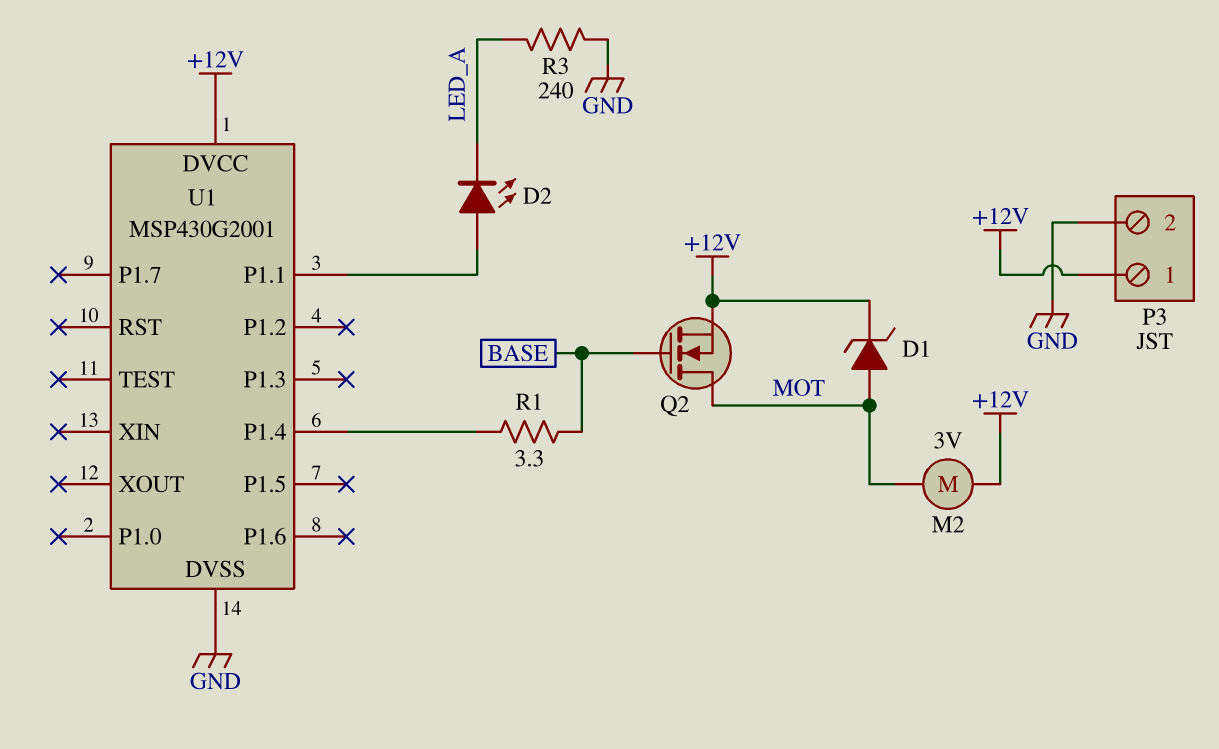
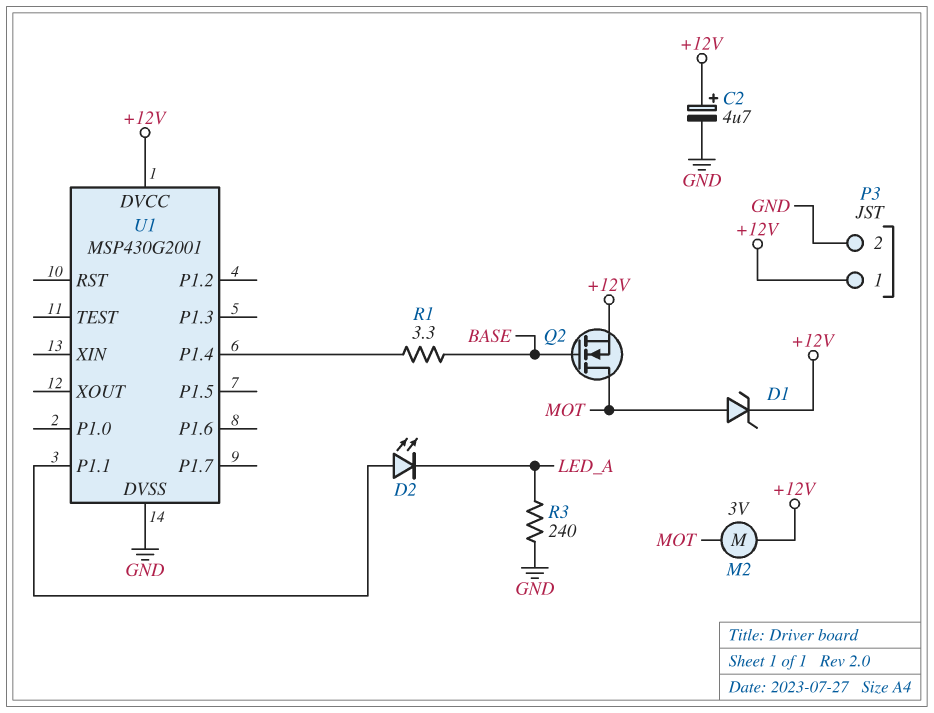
C2: none -> 4.7uF (plus +12V, minus GND)

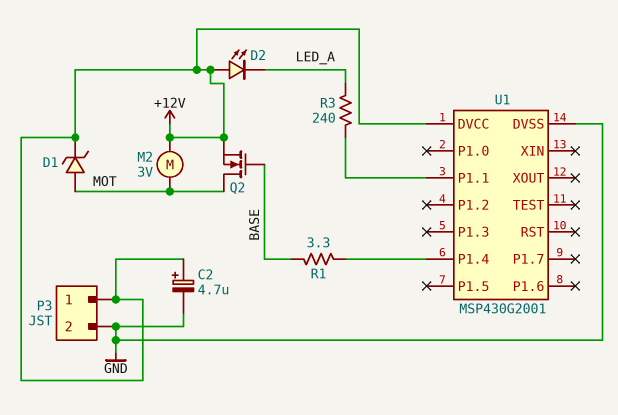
D2: LED (A U1/P1.1, K LED_A) -> LED (A +12V, K LED_A)
R3: 240 (GND, LED_A) -> 240 (LED_A, U1/P1.1)

